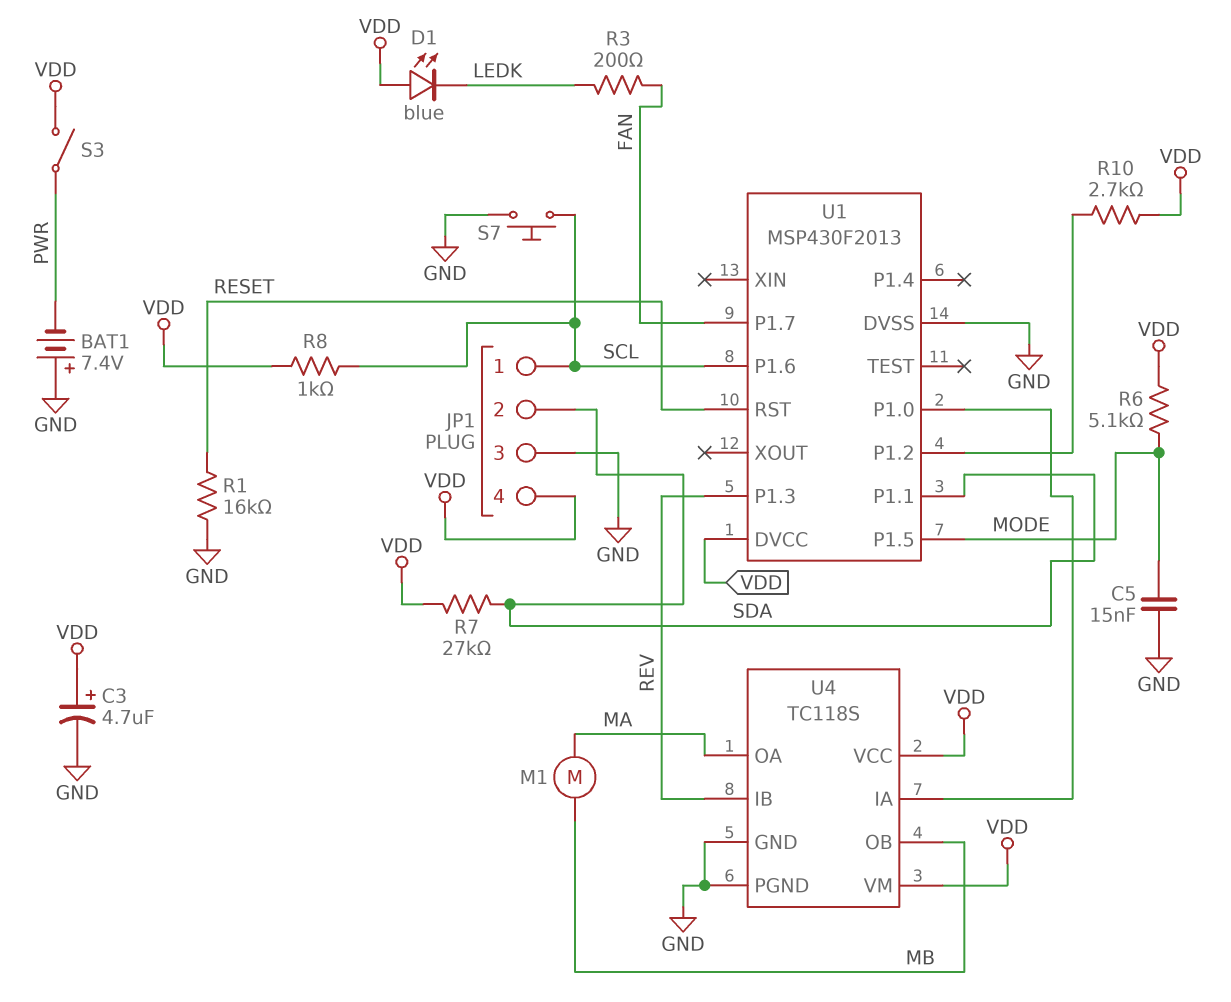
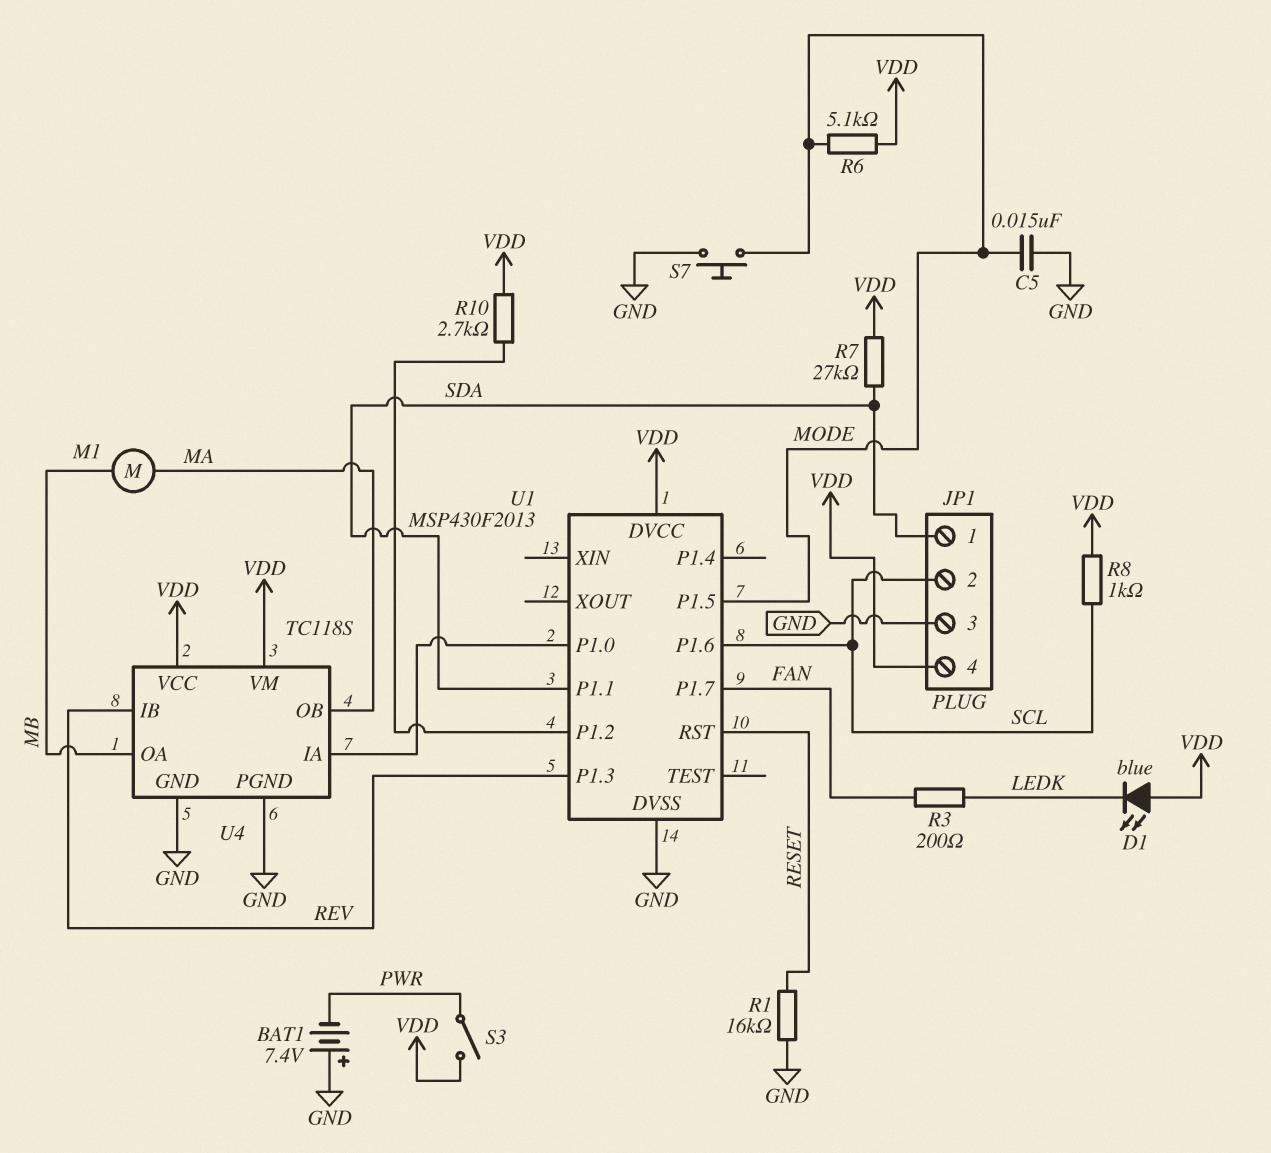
C3: 4.7uF (plus VDD, minus GND) -> none
JP1 pin 1: SCL -> SDA
JP1 pin 2: SDA -> SCL
S7: button (GND, SCL) -> button (GND, MODE)
U4 pin OA: MA -> MB
U4 pin OB: MB -> MA

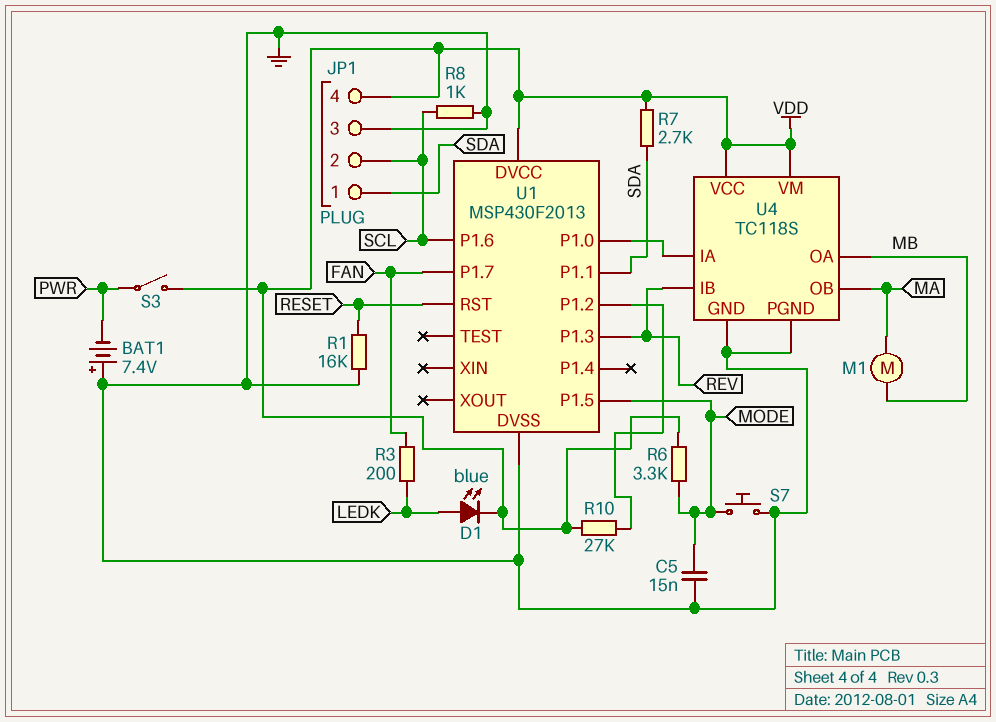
D1: LED blue (A VDD, K LEDK) -> LED blue (A LEDK, K VDD)
R6: 5.1k (MODE, VDD) -> 3.3k (MODE, VDD)
R7: 27k (SDA, VDD) -> 2.7k (SDA, VDD)
R8: 1k (SCL, VDD) -> 1k (GND, SCL)
R10: 2.7k (U1/P1.2, VDD) -> 27k (U1/P1.2, VDD)

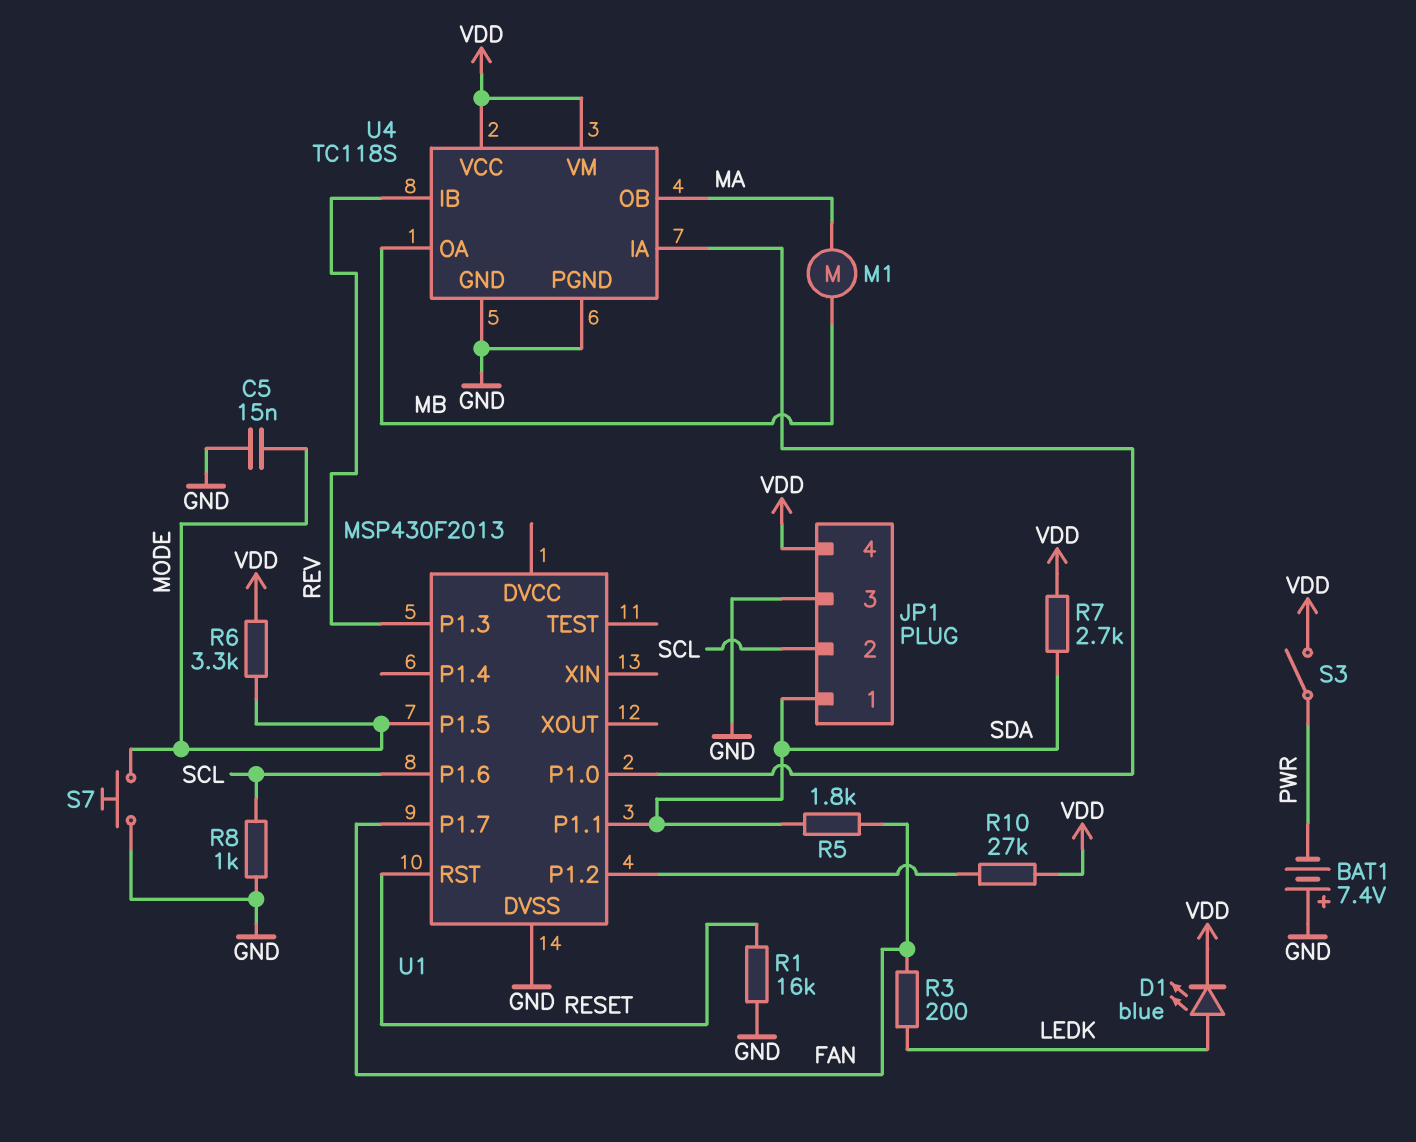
R5: none -> 1.8k (FAN, SDA)
U1 pin DVCC: VDD -> none

